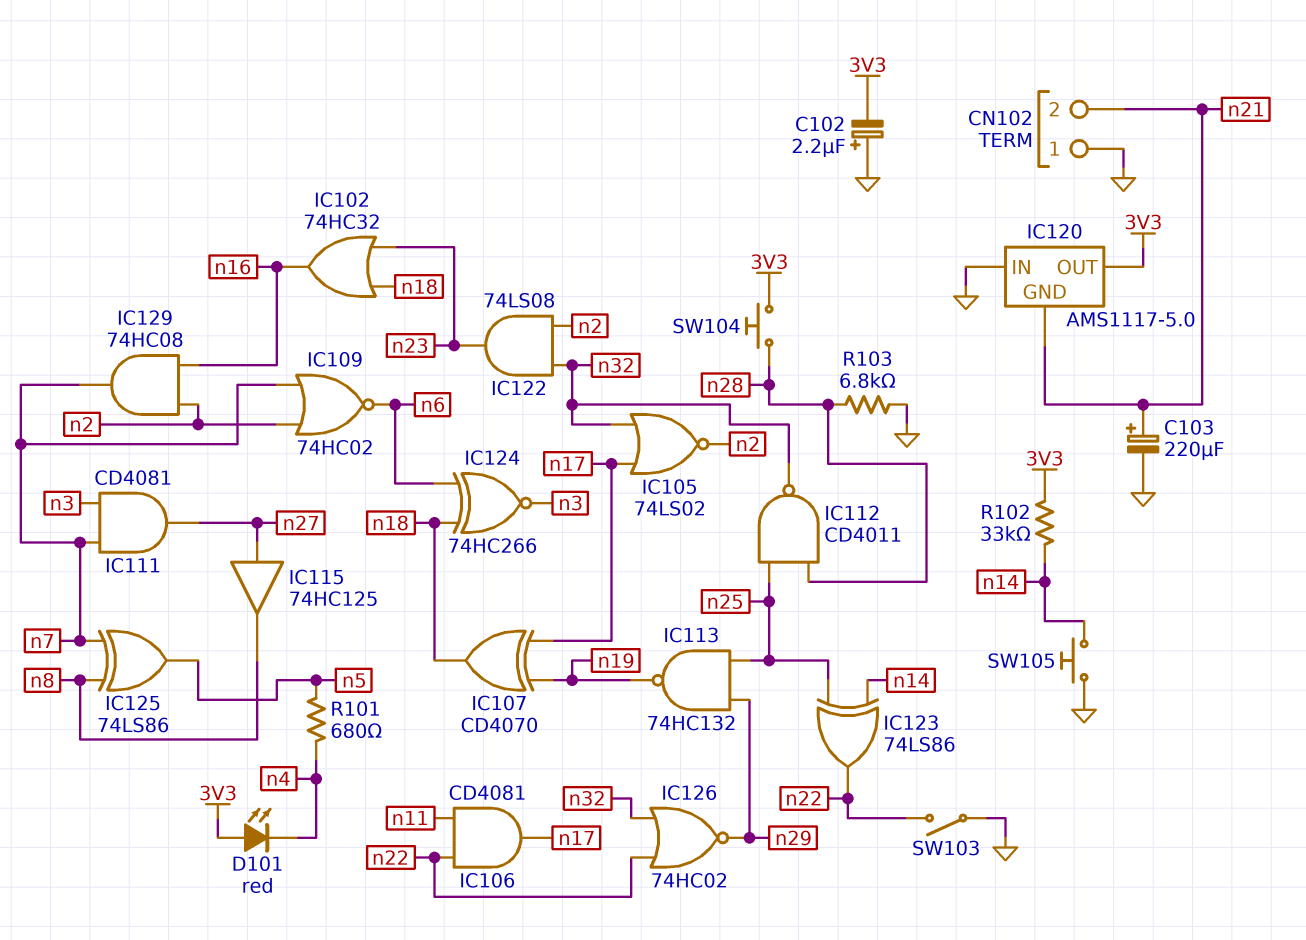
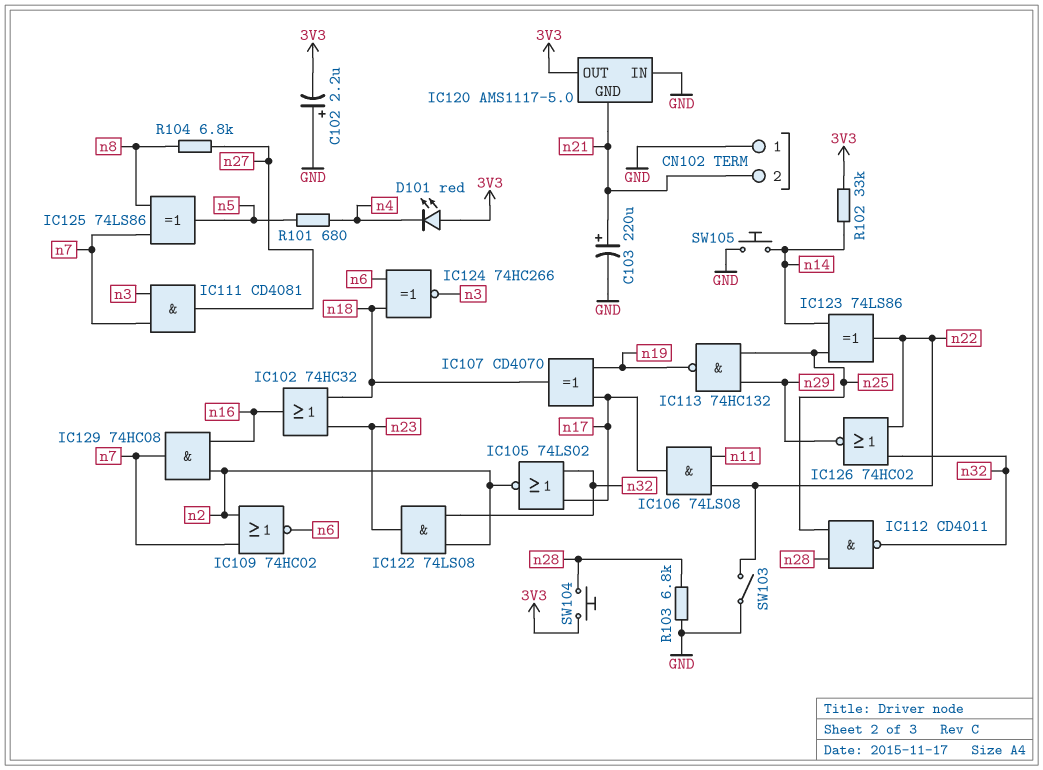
IC106: AND CD4081 (in n11, in n22, out n17) -> AND 74LS08 (in n11, in n22, out n17)
IC115: buffer 74HC125 (in n27, out n8) -> none
R104: none -> 6.8k (n8, n27)

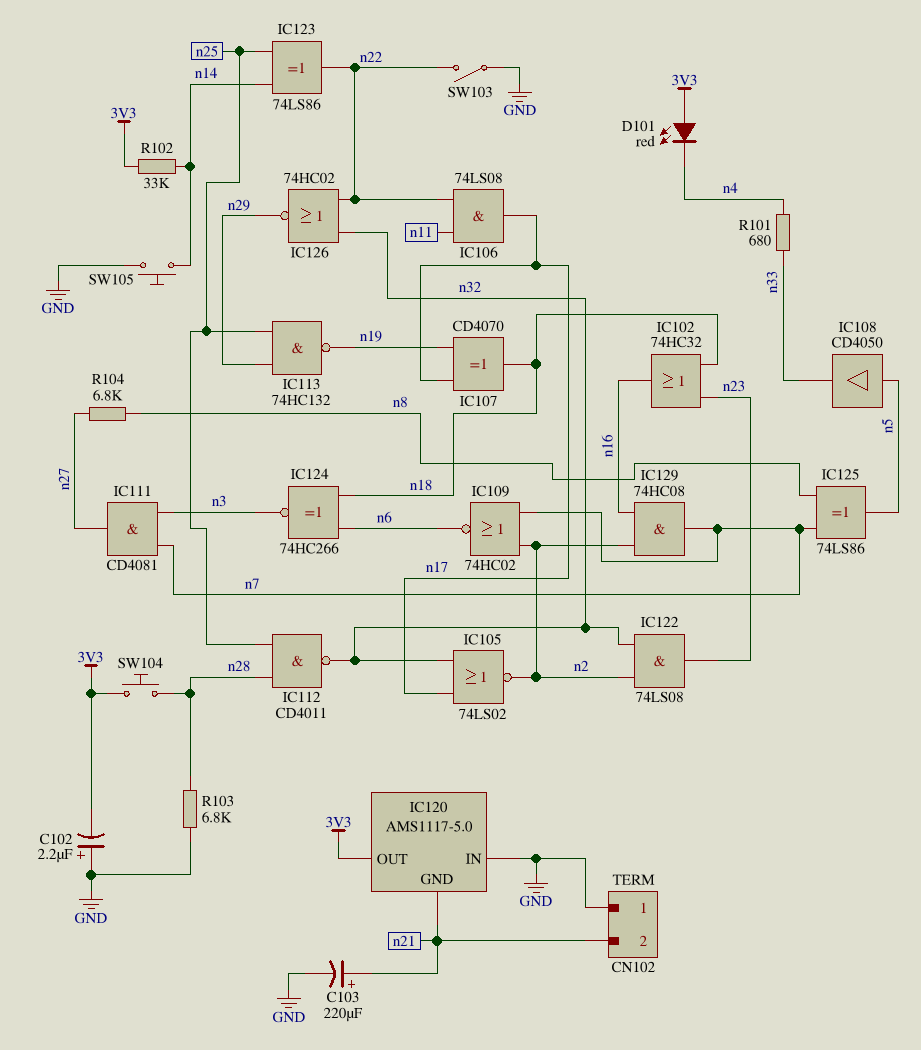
IC108: none -> buffer CD4050 (in n5, out n33)
R101: 680 (n4, n5) -> 680 (n4, n33)

